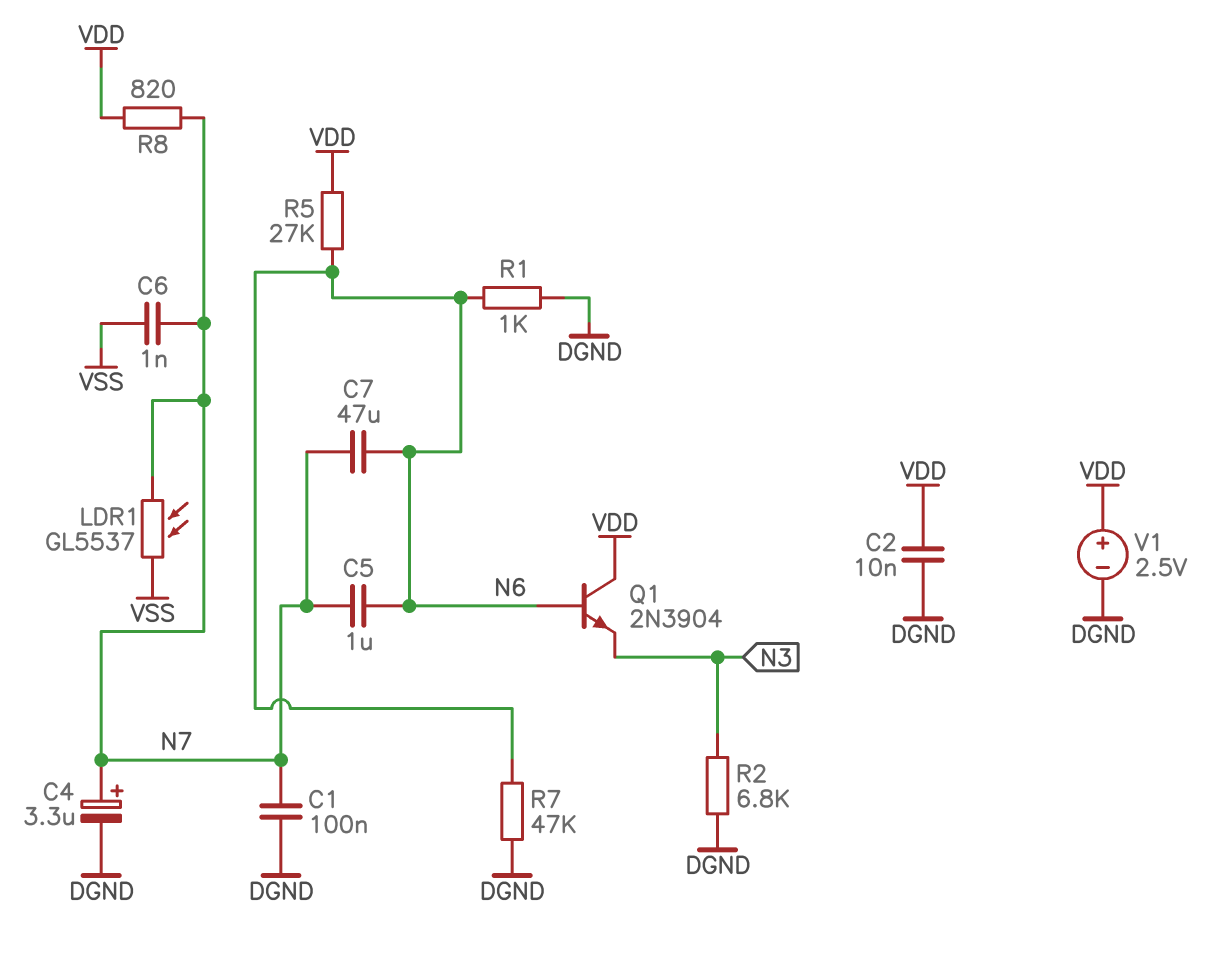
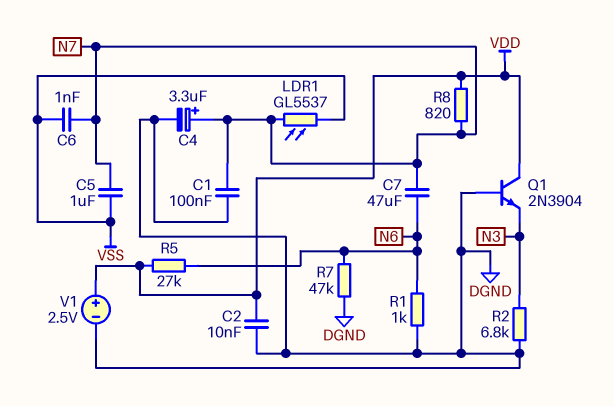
C5: 1uF (N6, N7) -> 1uF (N7, VSS)
Q1: NPN 2N3904 (B N6, C VDD, E N3) -> NPN 2N3904 (B DGND, C VDD, E N3)

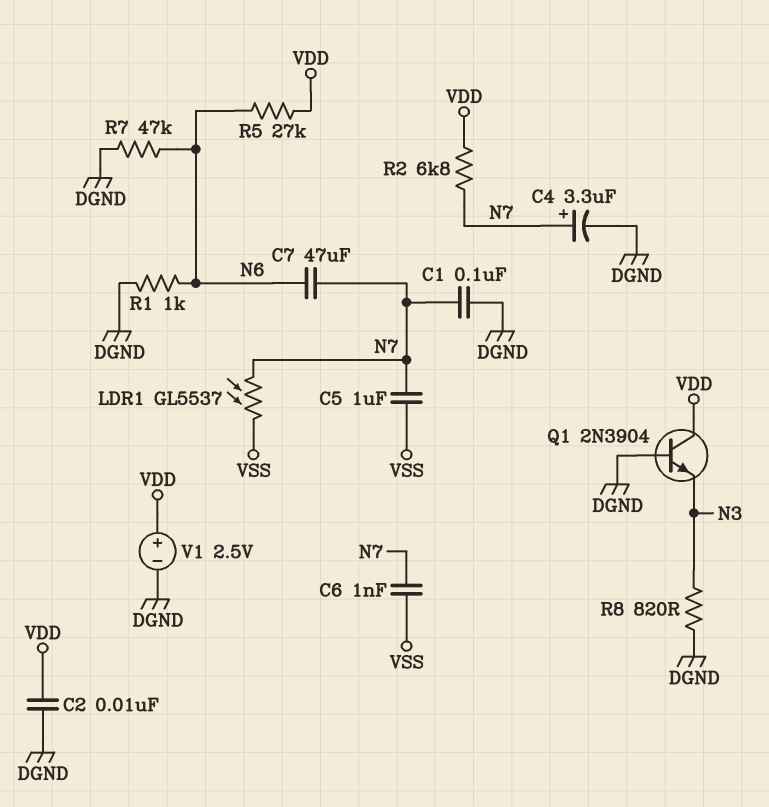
R2: 6.8k (DGND, N3) -> 6.8k (N7, VDD)
R8: 820 (N7, VDD) -> 820 (DGND, N3)

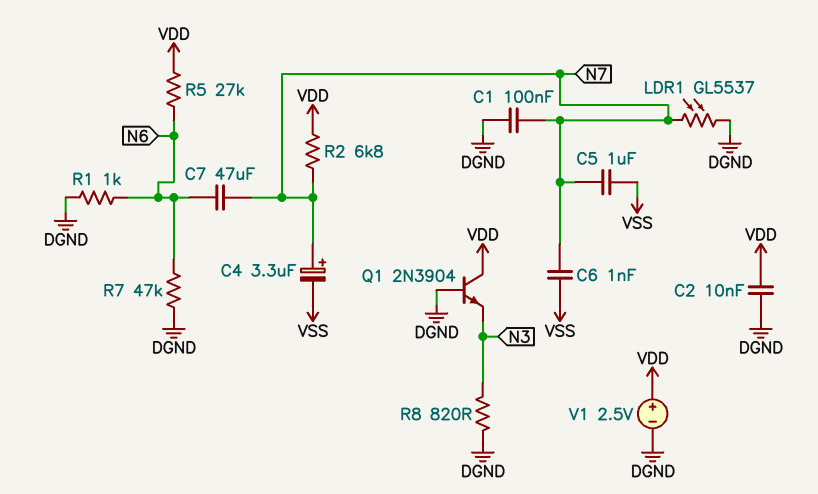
C4: 3.3uF (plus N7, minus DGND) -> 3.3uF (plus N7, minus VSS)
LDR1: GL5537 (N7, VSS) -> GL5537 (DGND, N7)

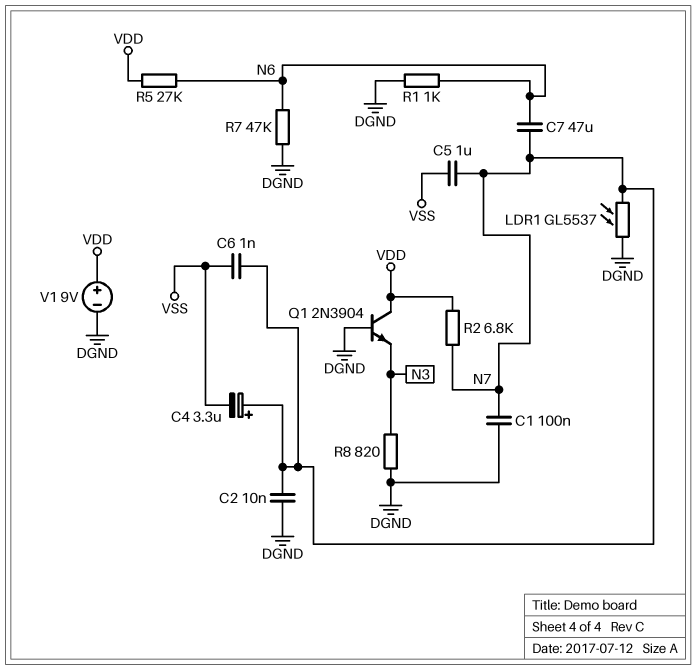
C2: 10nF (DGND, VDD) -> 10nF (DGND, N7)
V1: 2.5V (plus VDD, minus DGND) -> 9V (plus VDD, minus DGND)

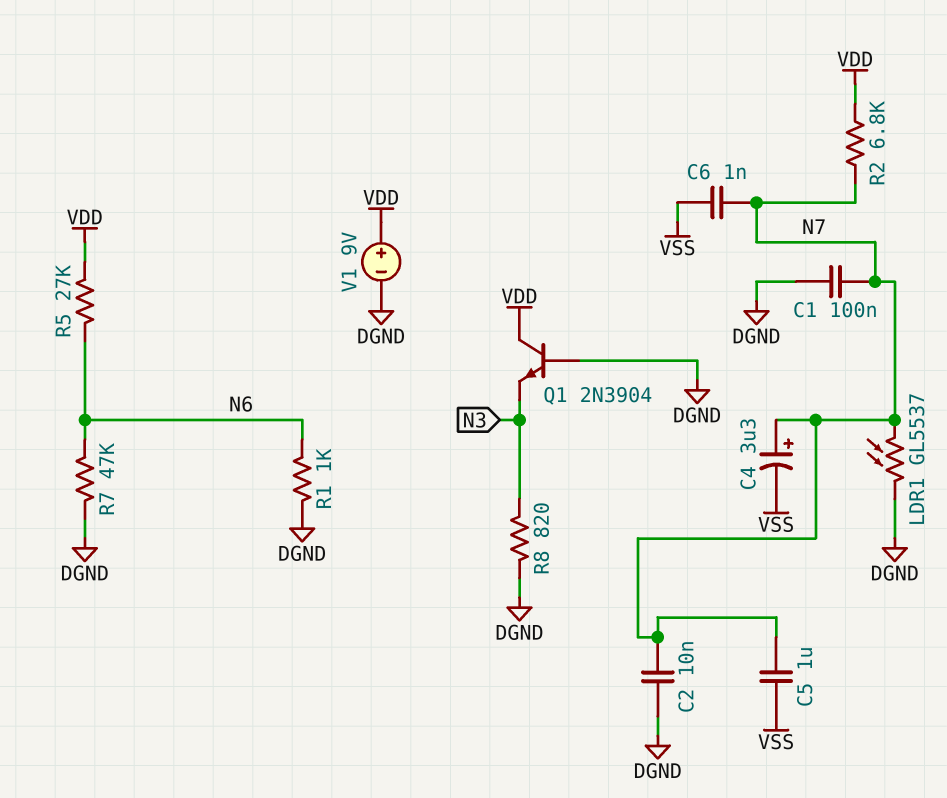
C7: 47uF (N6, N7) -> none

